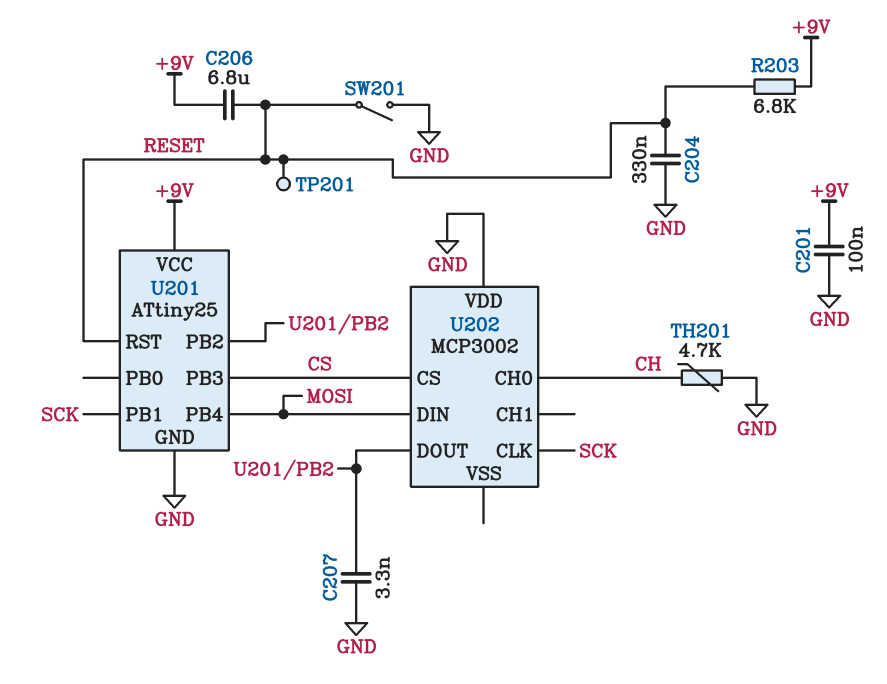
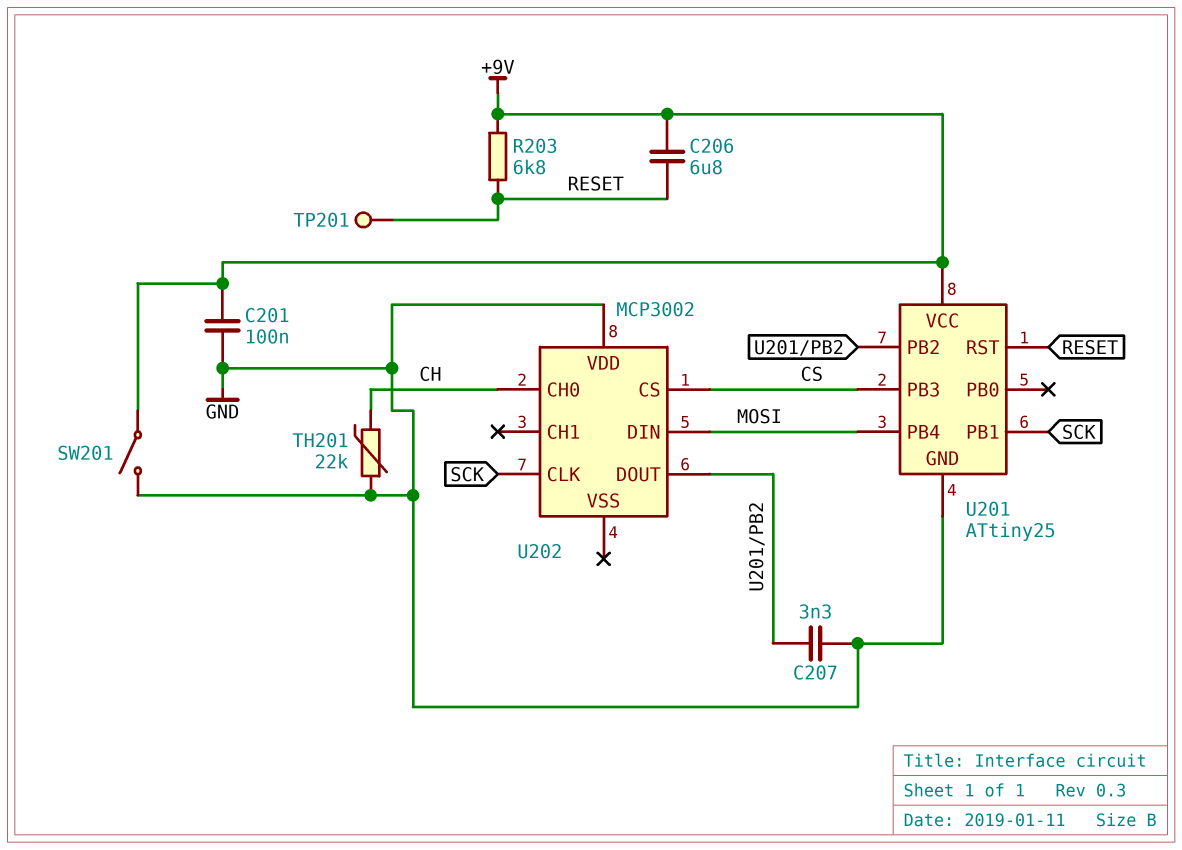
C204: 330nF (GND, RESET) -> none
SW201: switch (GND, RESET) -> switch (+9V, GND)
TH201: 4.7k (CH, GND) -> 22k (CH, GND)

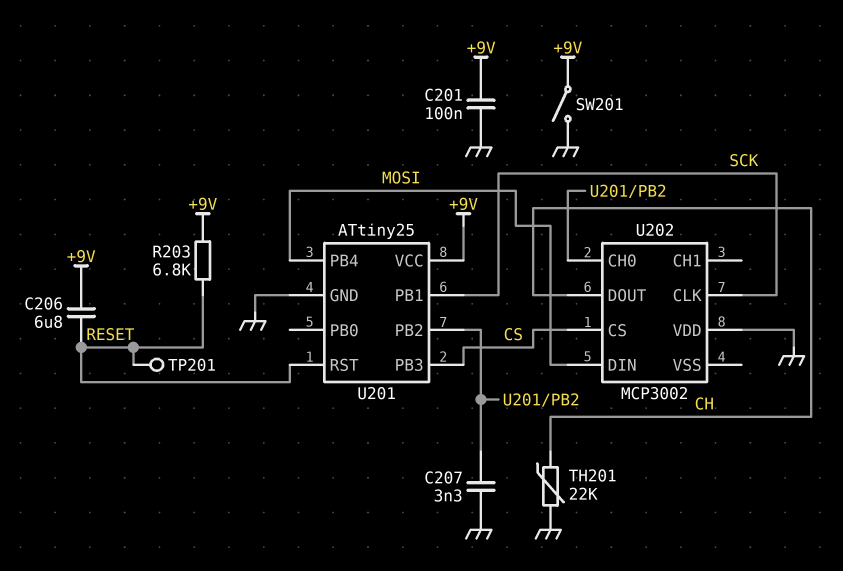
U202 pin CH0: CH -> U201/PB2
U202 pin DOUT: U201/PB2 -> CH

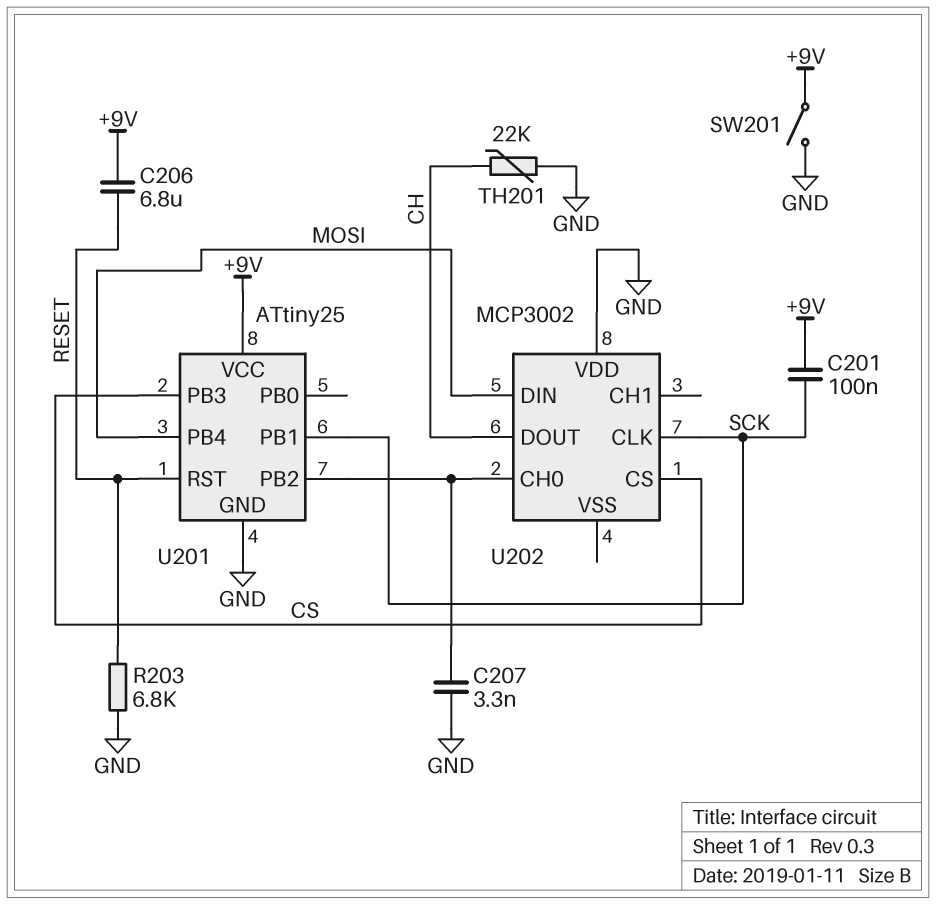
C201: 100nF (+9V, GND) -> 100nF (+9V, SCK)
R203: 6.8k (+9V, RESET) -> 6.8k (GND, RESET)
TP201: test point (RESET) -> none

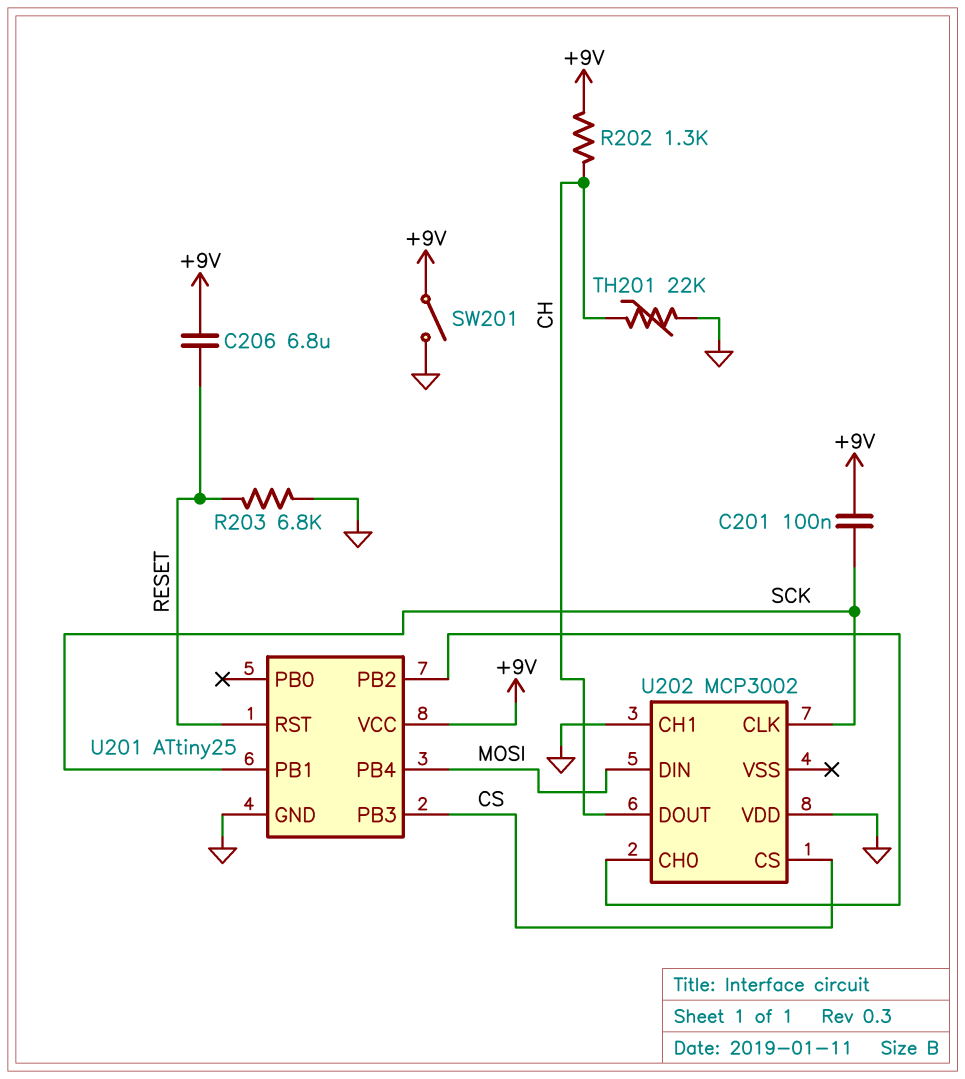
C207: 3.3nF (GND, U201/PB2) -> none
R202: none -> 1.3k (+9V, CH)
U202 pin CH1: none -> GND

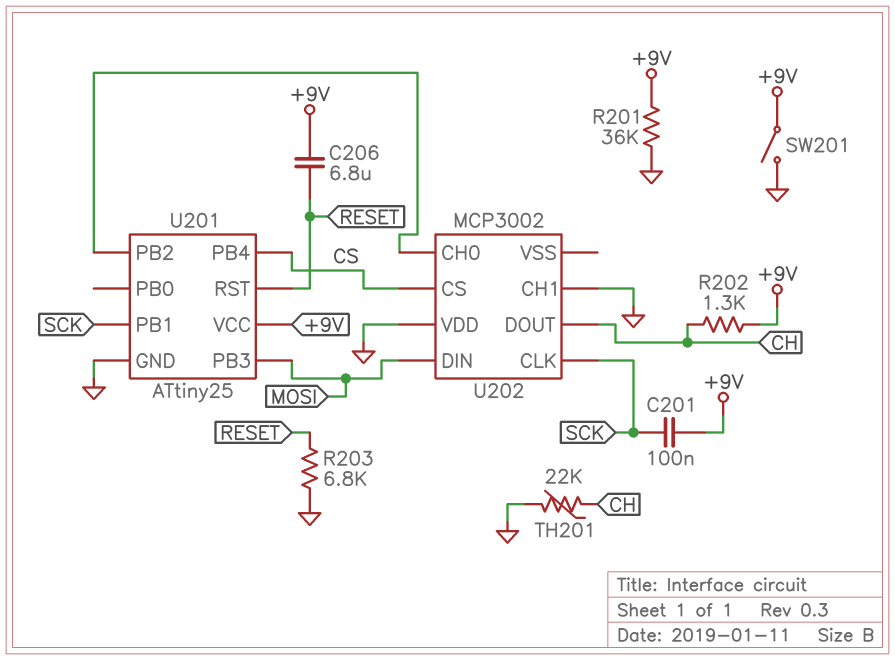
R201: none -> 36k (+9V, GND)
U201 pin PB3: CS -> MOSI
U201 pin PB4: MOSI -> CS

